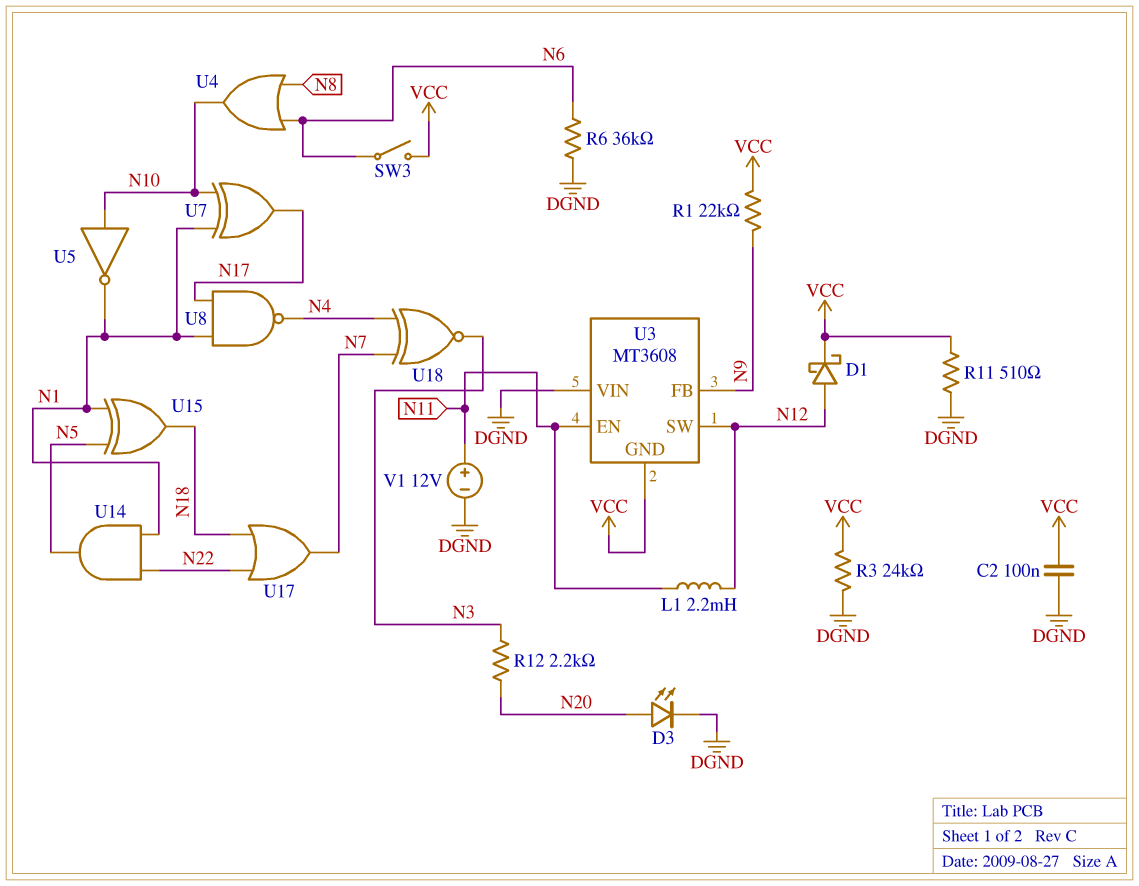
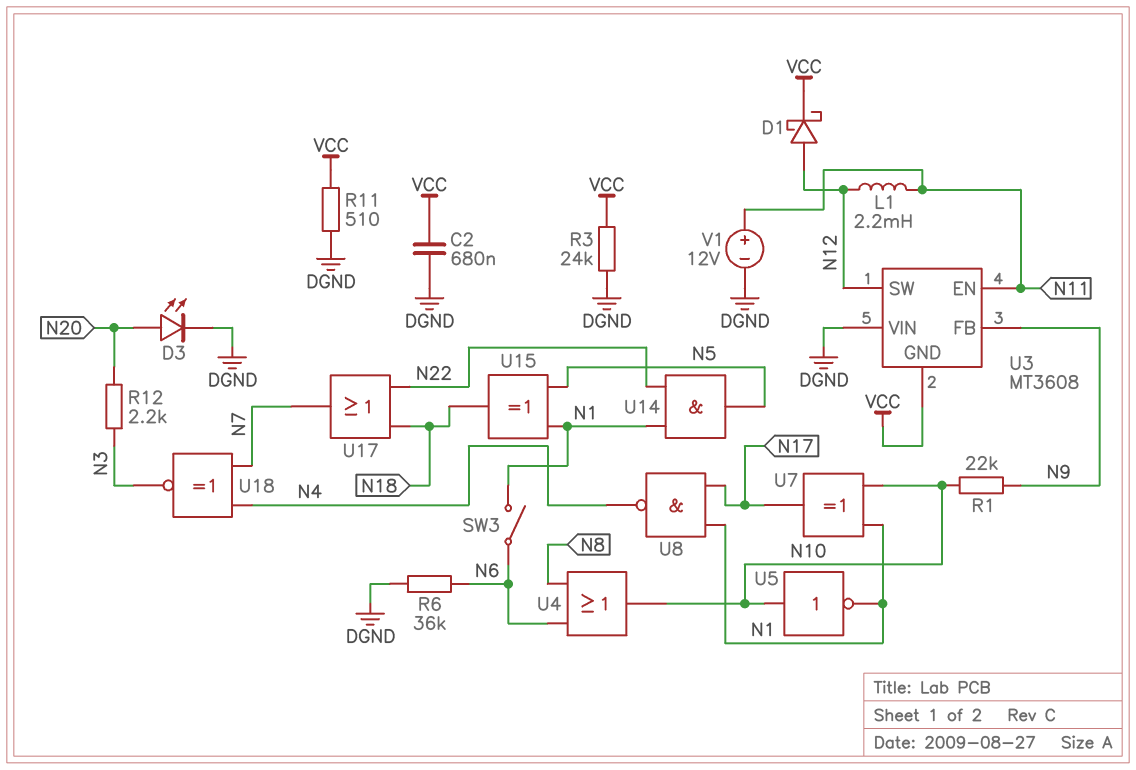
C2: 100nF (DGND, VCC) -> 680nF (DGND, VCC)
R1: 22k (N9, VCC) -> 22k (N9, N10)
SW3: switch (N6, VCC) -> switch (N1, N6)

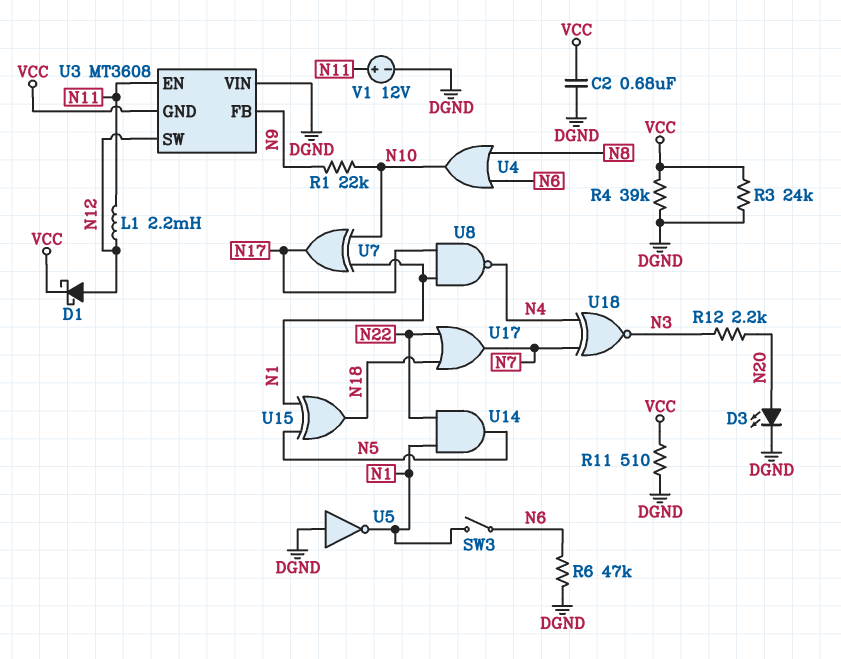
R4: none -> 39k (DGND, VCC)
R6: 36k (DGND, N6) -> 47k (DGND, N6)
U5: NOT (in N10, out N1) -> NOT (in DGND, out N1)

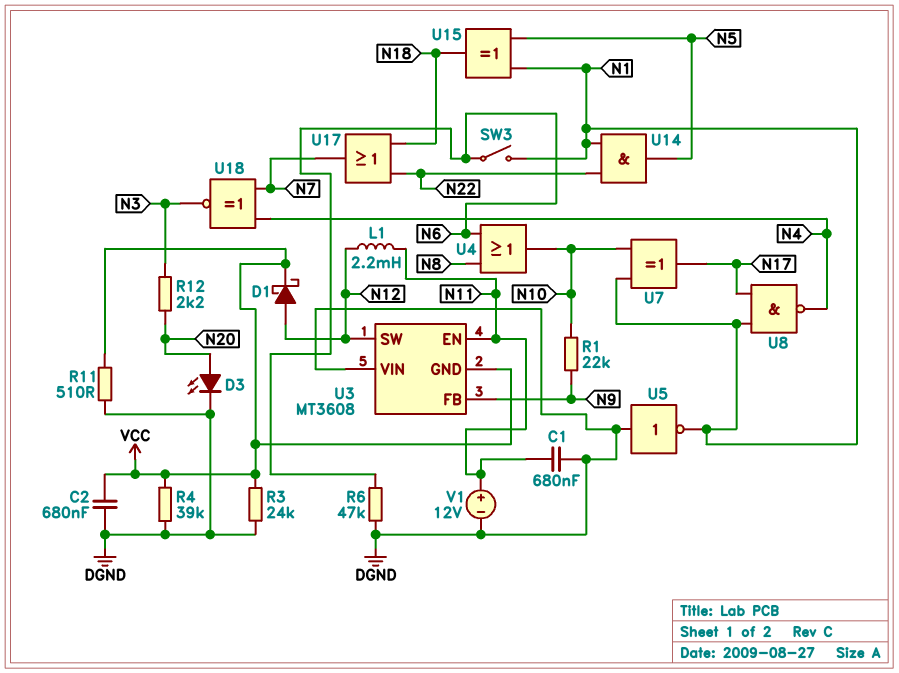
C1: none -> 680nF (DGND, N11)

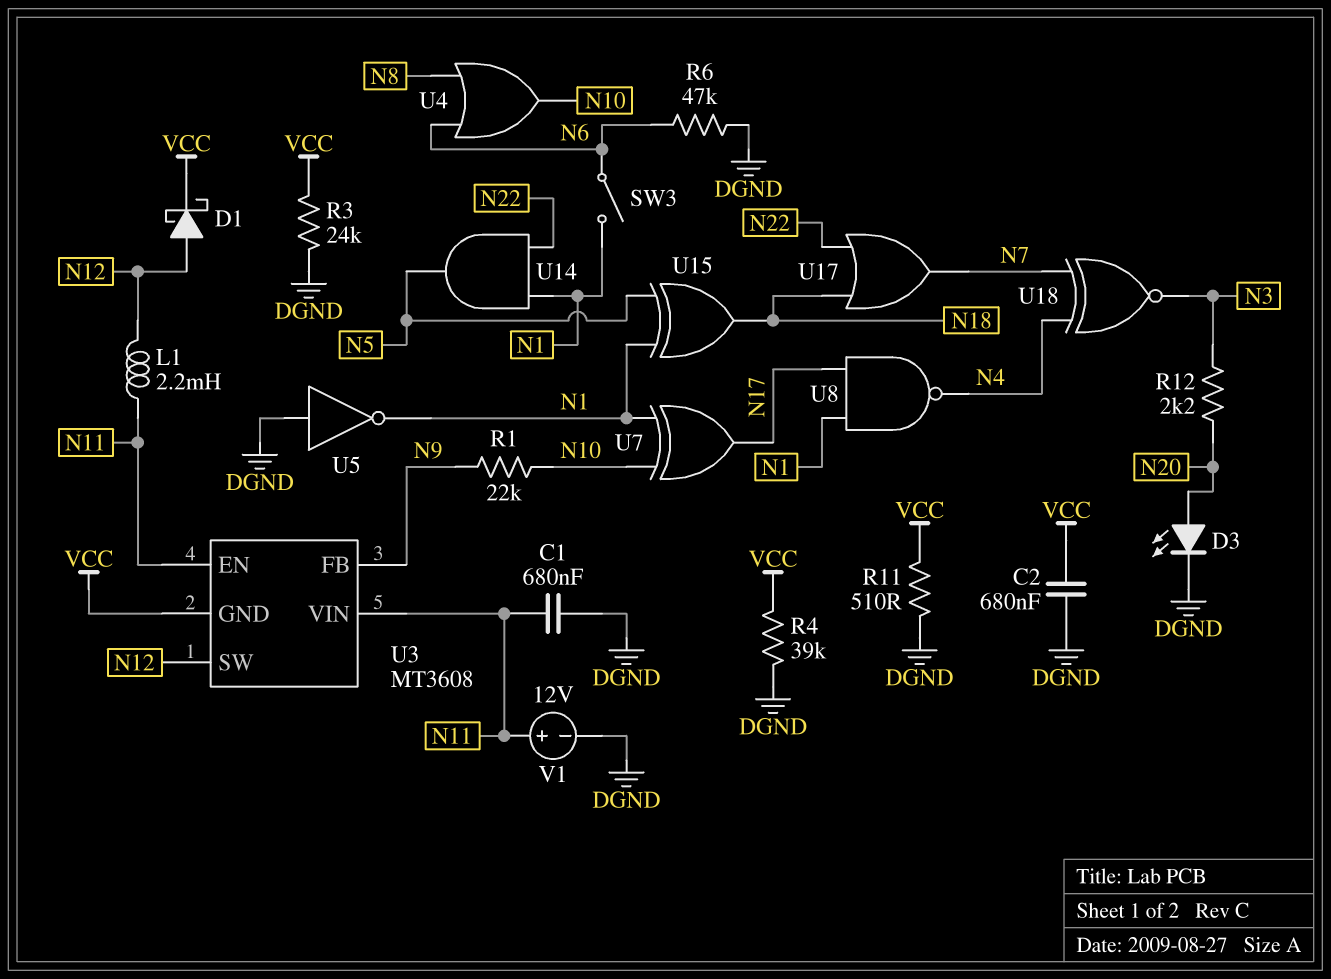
U3 pin VIN: DGND -> N11

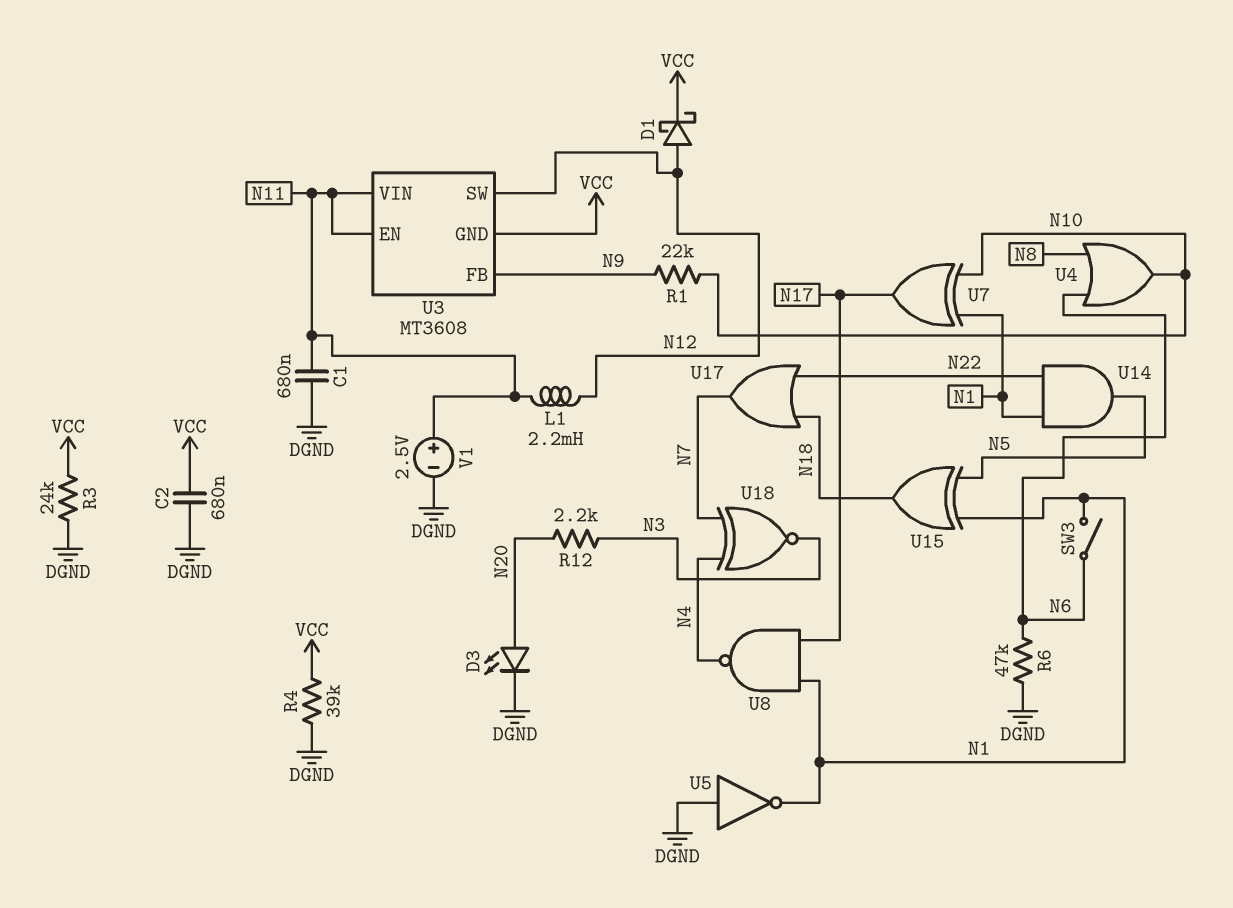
R11: 510 (DGND, VCC) -> none
V1: 12V (plus N11, minus DGND) -> 2.5V (plus N11, minus DGND)

